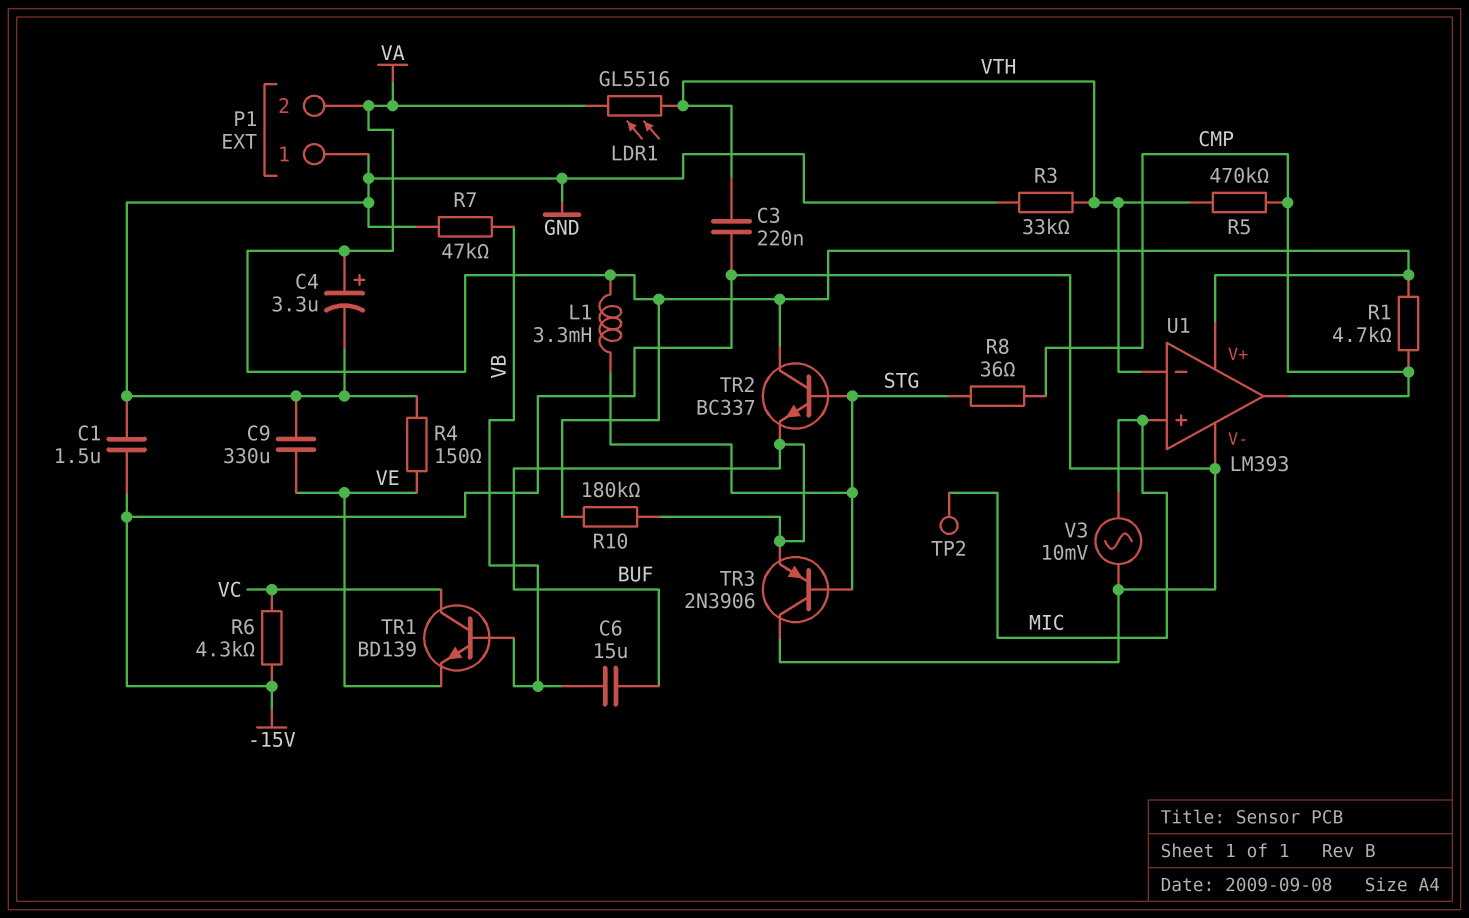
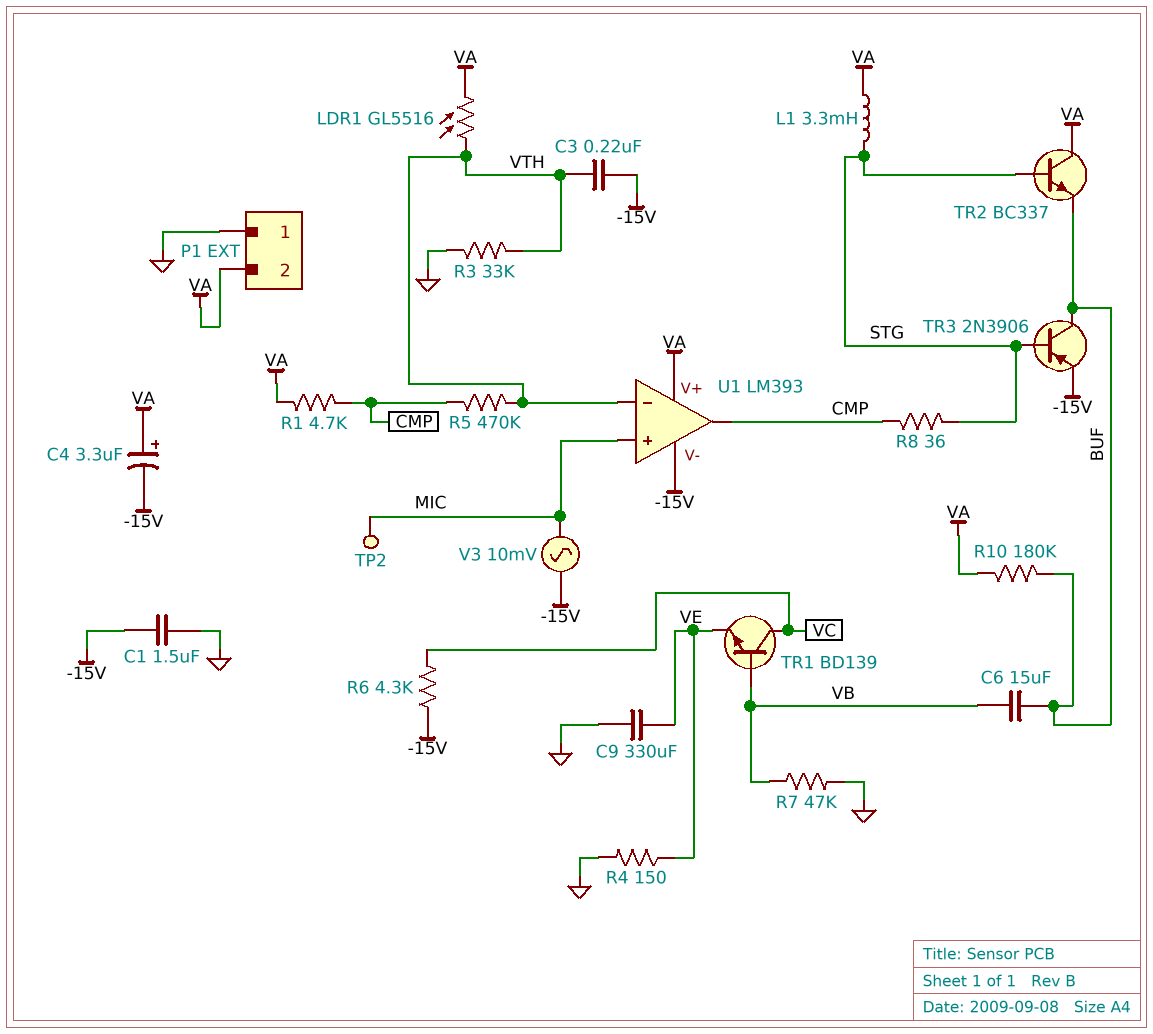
C4: 3.3uF (plus VA, minus GND) -> 3.3uF (plus VA, minus -15V)
TR3: PNP 2N3906 (B STG, C -15V, E BUF) -> PNP 2N3906 (B STG, C BUF, E -15V)

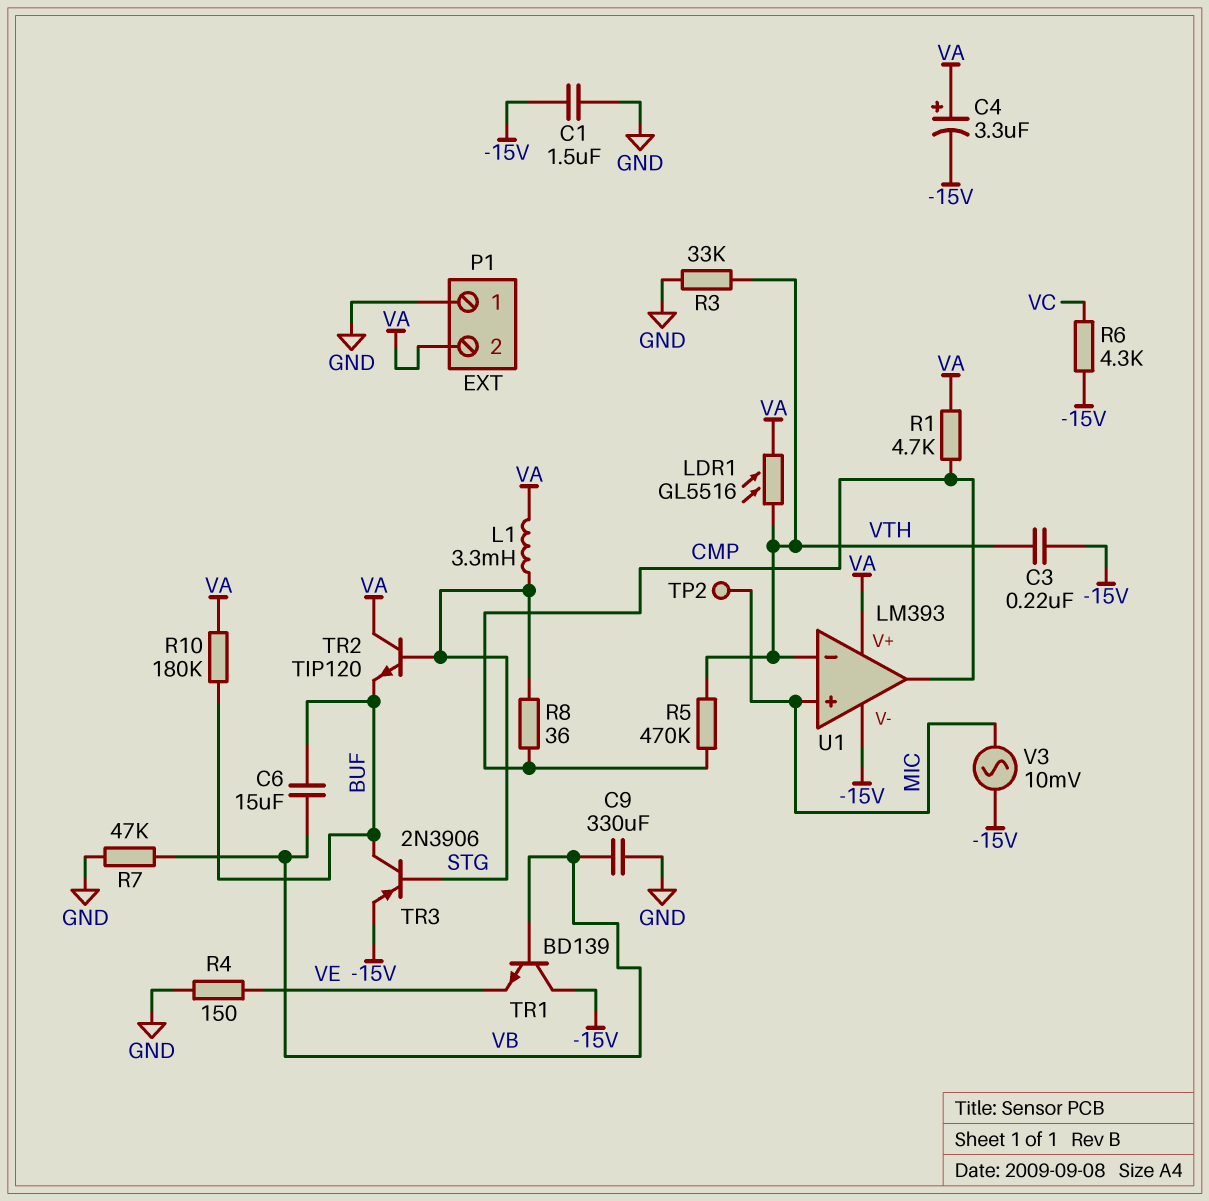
C9: 330uF (GND, VE) -> 330uF (GND, VB)
TR1: NPN BD139 (B VB, C VC, E VE) -> NPN BD139 (B VB, C -15V, E VE)
TR2: NPN BC337 (B STG, C VA, E BUF) -> NPN TIP120 (B STG, C VA, E BUF)

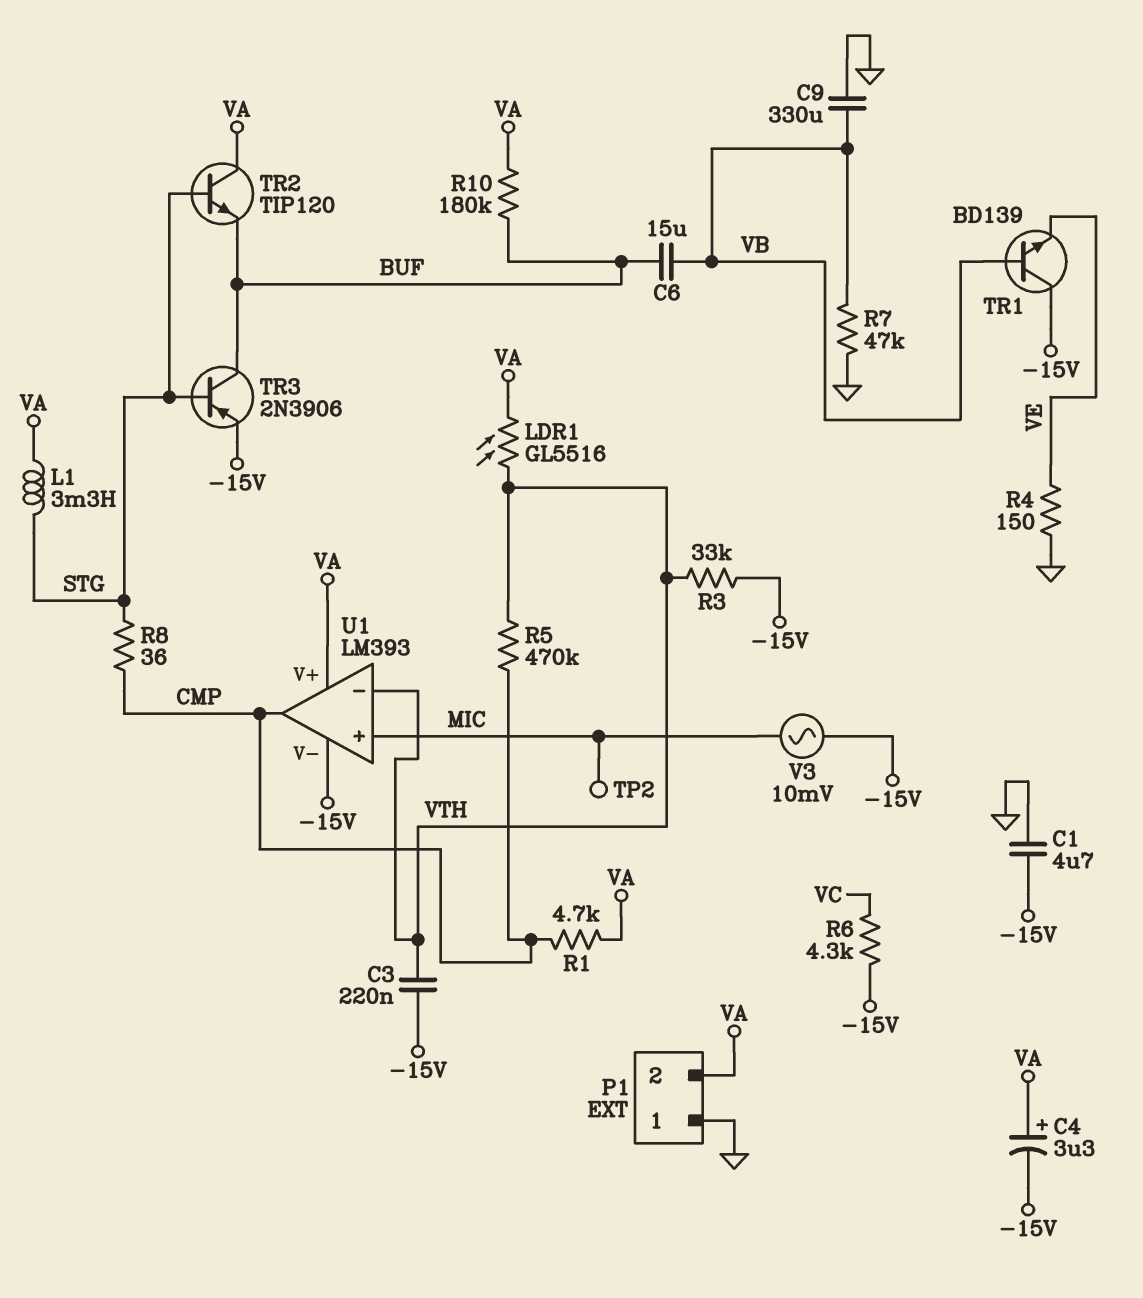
C1: 1.5uF (-15V, GND) -> 4.7uF (-15V, GND)
R3: 33k (GND, VTH) -> 33k (-15V, VTH)

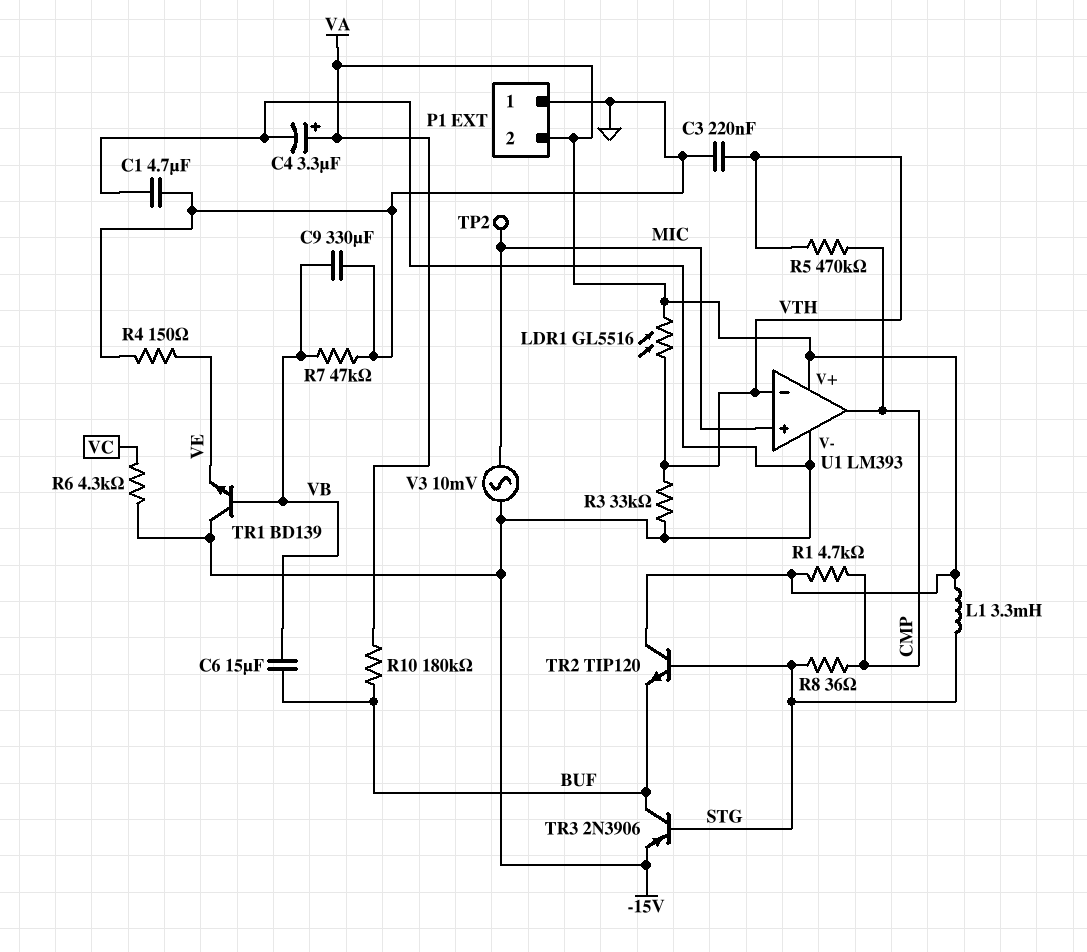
C3: 220nF (-15V, VTH) -> 220nF (GND, VTH)

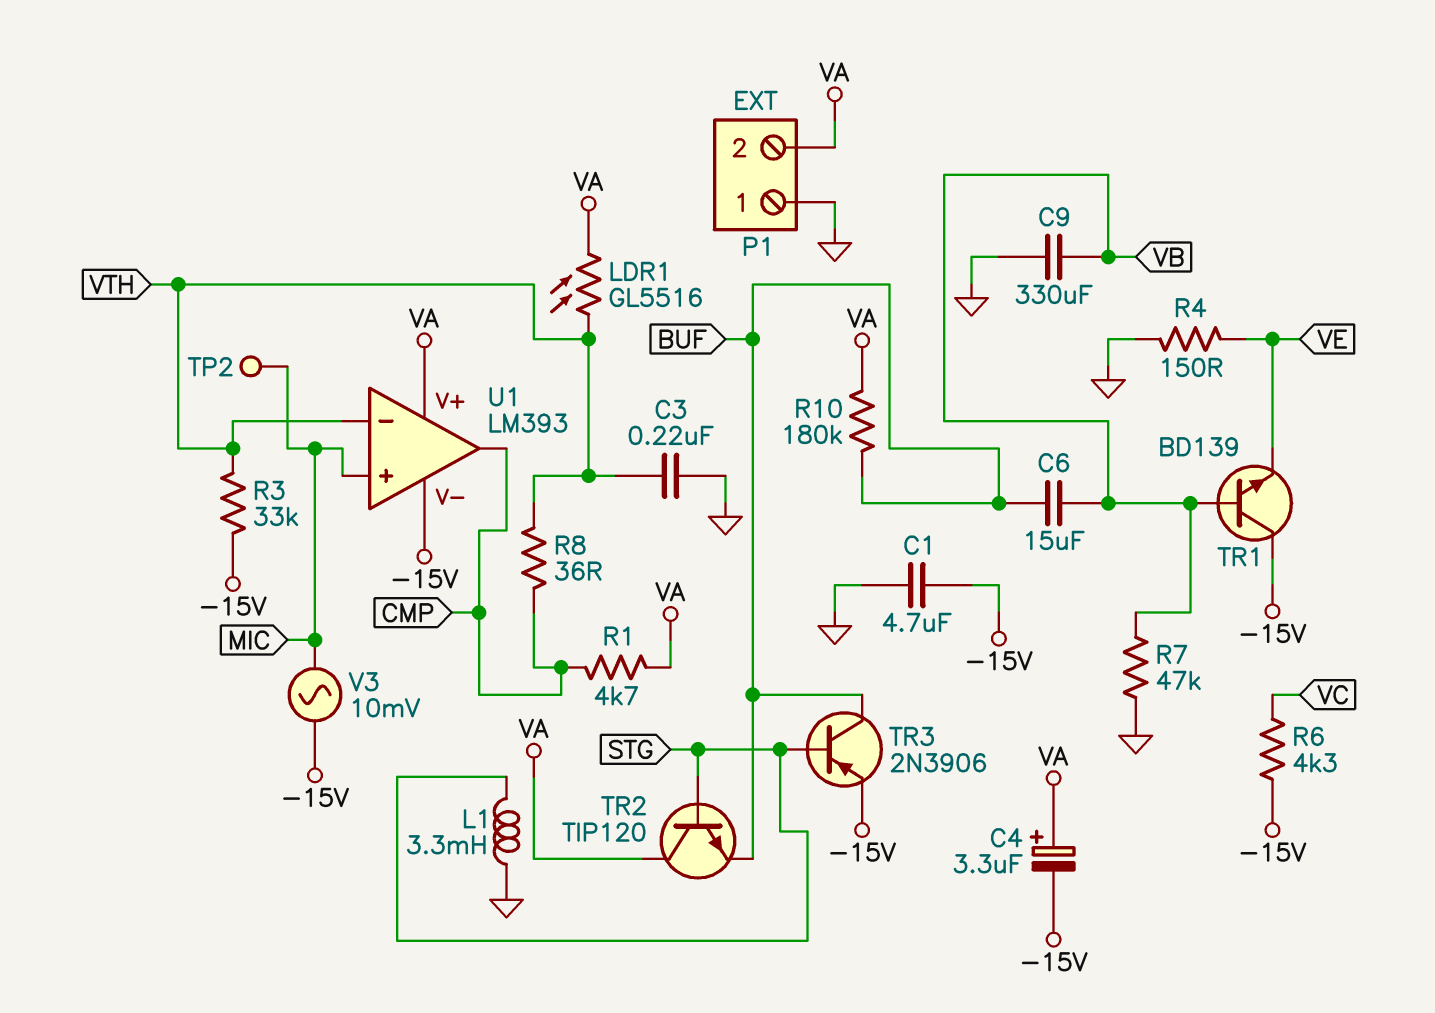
L1: 3.3mH (STG, VA) -> 3.3mH (GND, STG)
R5: 470k (CMP, VTH) -> none
R8: 36 (CMP, STG) -> 36 (CMP, VTH)

